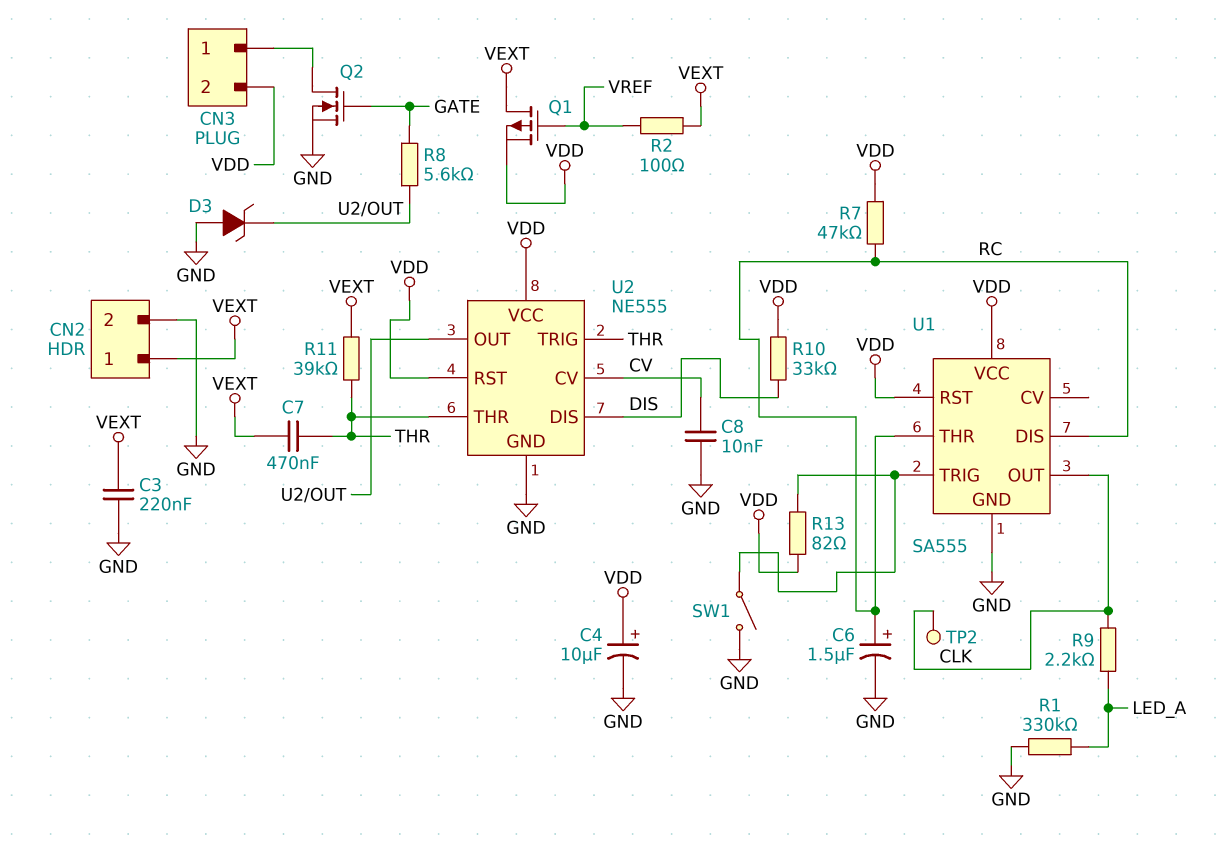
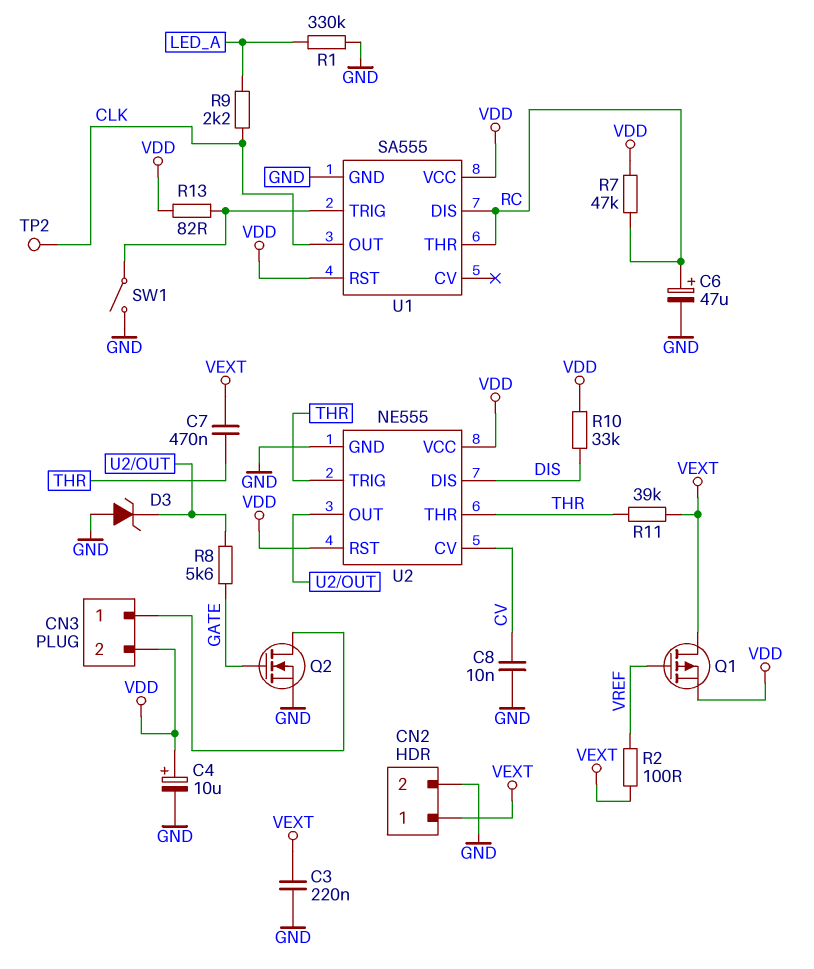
C6: 1.5uF (plus RC, minus GND) -> 47uF (plus RC, minus GND)

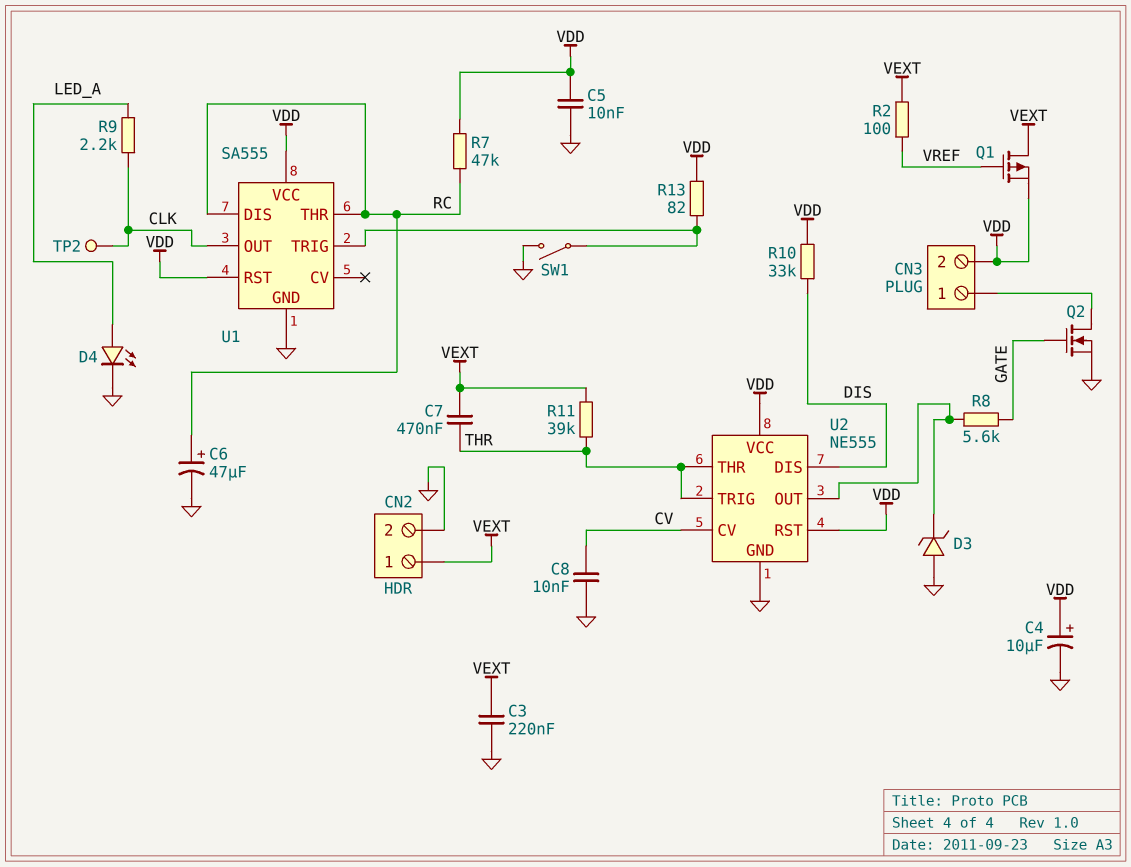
C5: none -> 10nF (GND, VDD)
D4: none -> LED (A LED_A, K GND)
R1: 330k (GND, LED_A) -> none

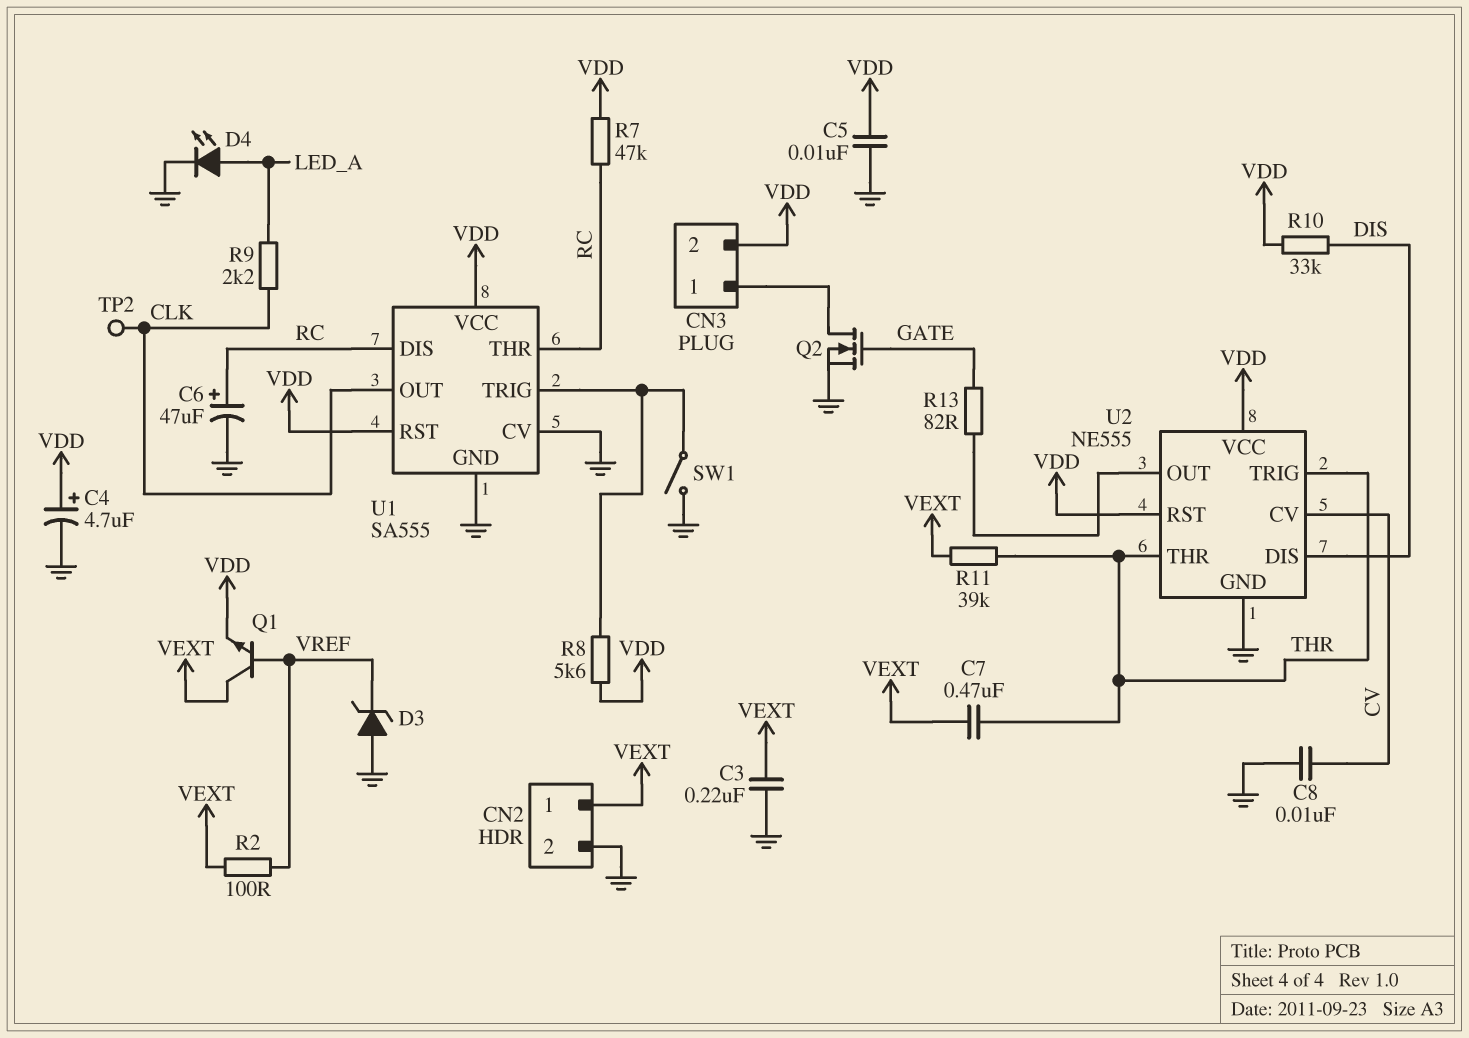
C4: 10uF (plus VDD, minus GND) -> 4.7uF (plus VDD, minus GND)
D3: zener (A GND, K U2/OUT) -> zener (A GND, K VREF)
Q1: PMOS (G VREF, D VEXT, S VDD) -> NPN (B VREF, C VEXT, E VDD)
R8: 5.6k (GATE, U2/OUT) -> 5.6k (U1/TRIG, VDD)
R13: 82 (U1/TRIG, VDD) -> 82 (GATE, U2/OUT)
U1 pin CV: none -> GND

